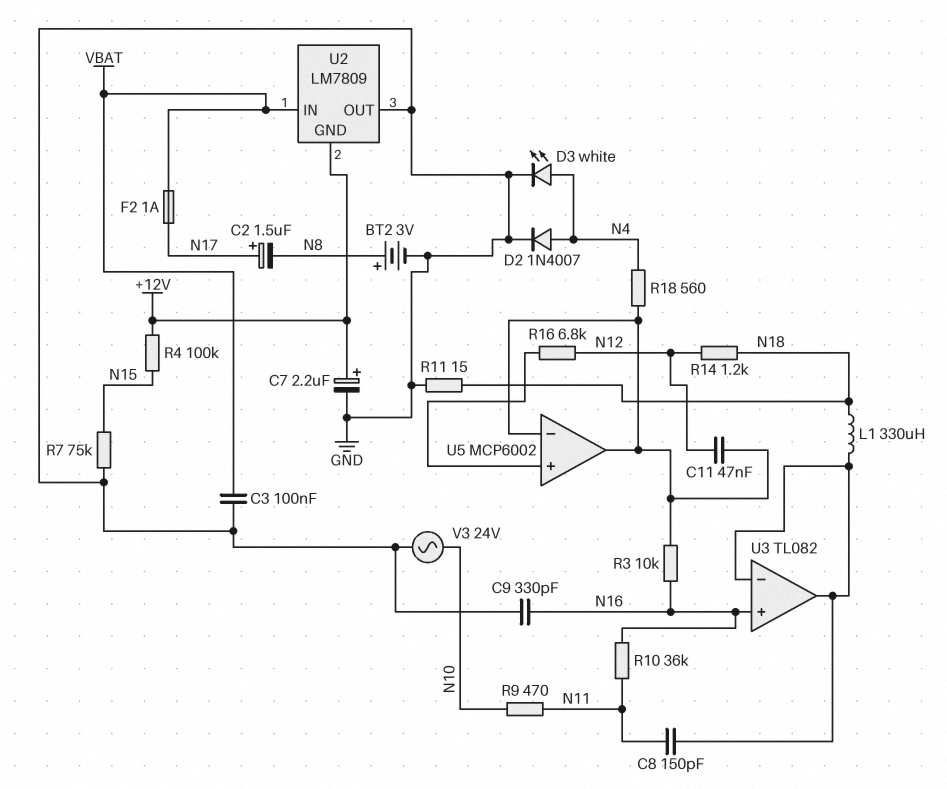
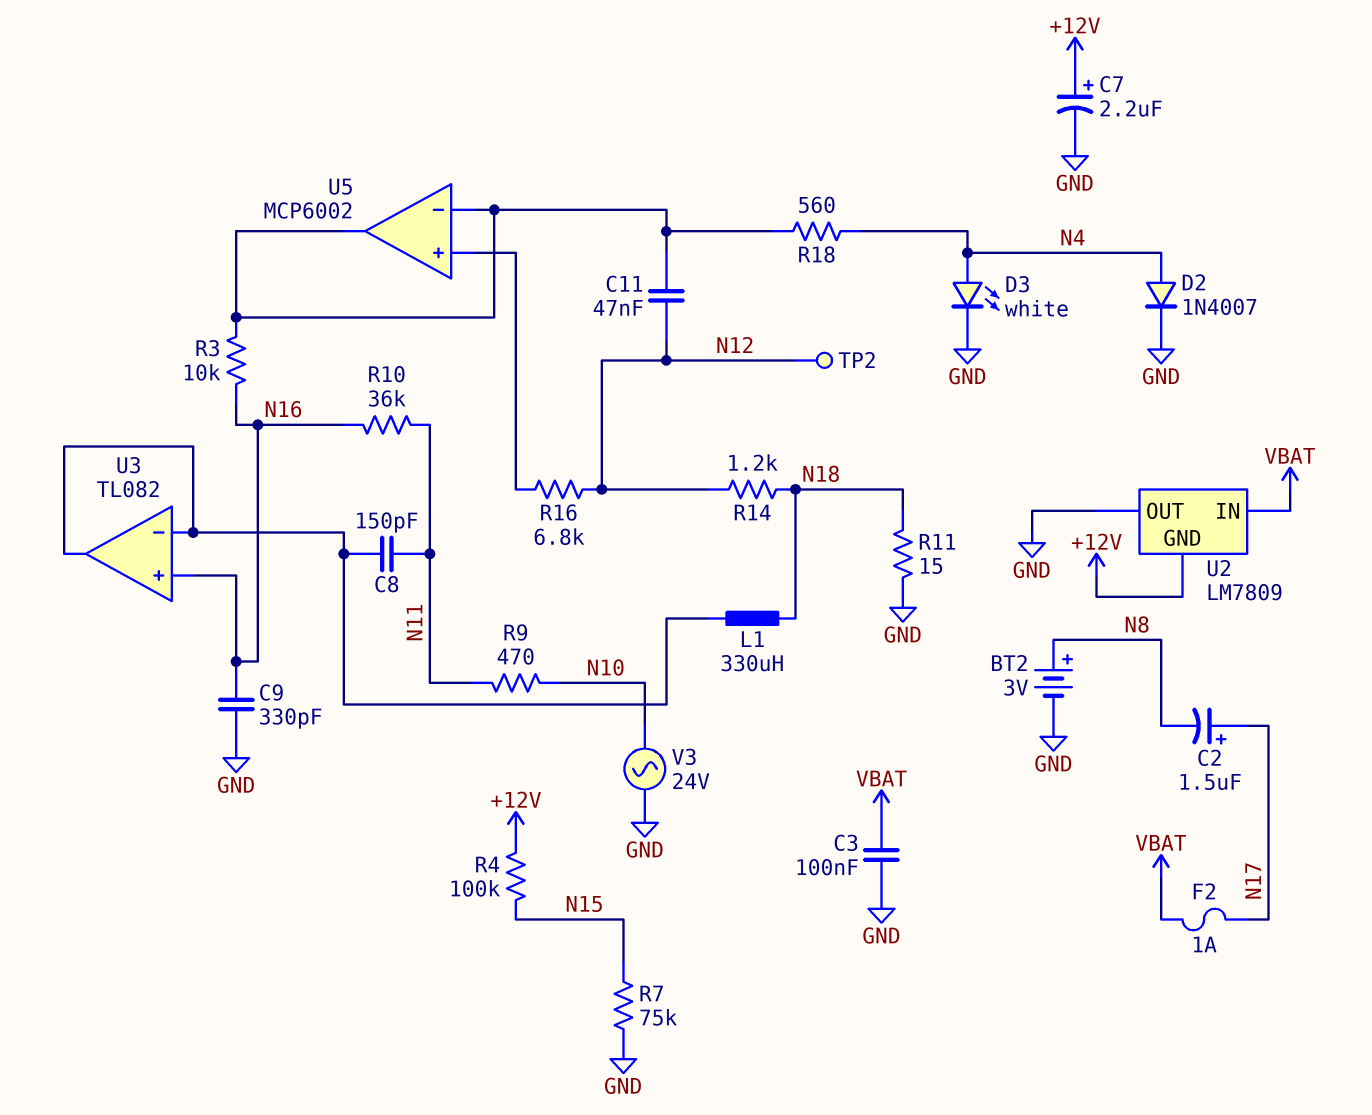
TP2: none -> test point (N12)

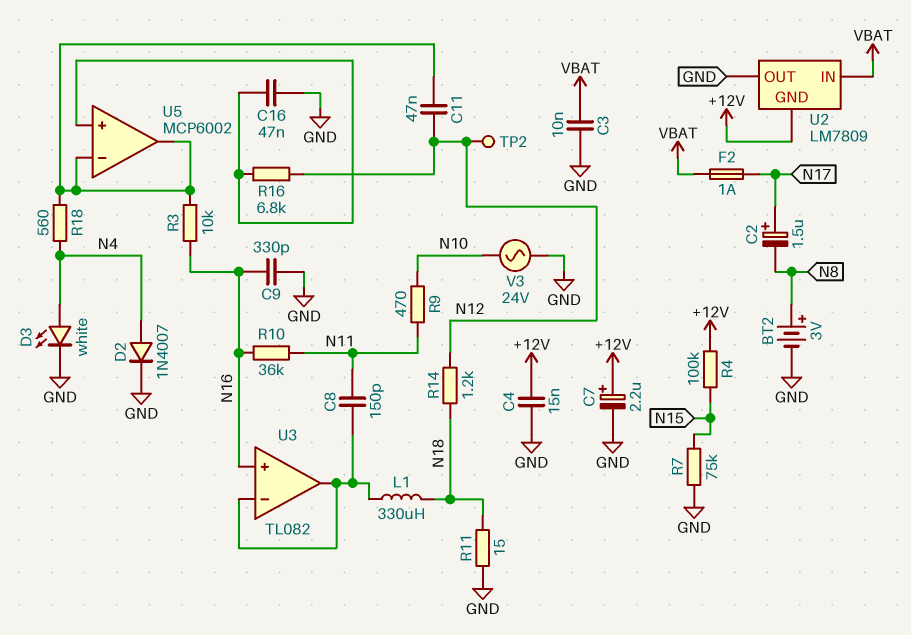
C3: 100nF (GND, VBAT) -> 10nF (GND, VBAT)
C4: none -> 15nF (+12V, GND)
C16: none -> 47nF (GND, U5/in+)

